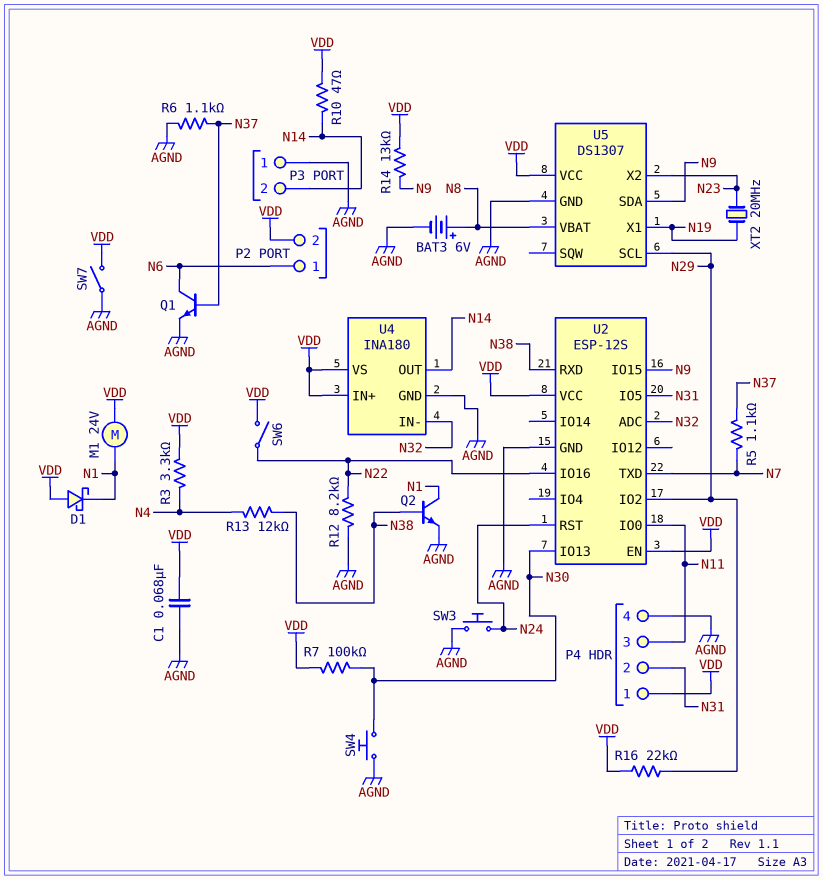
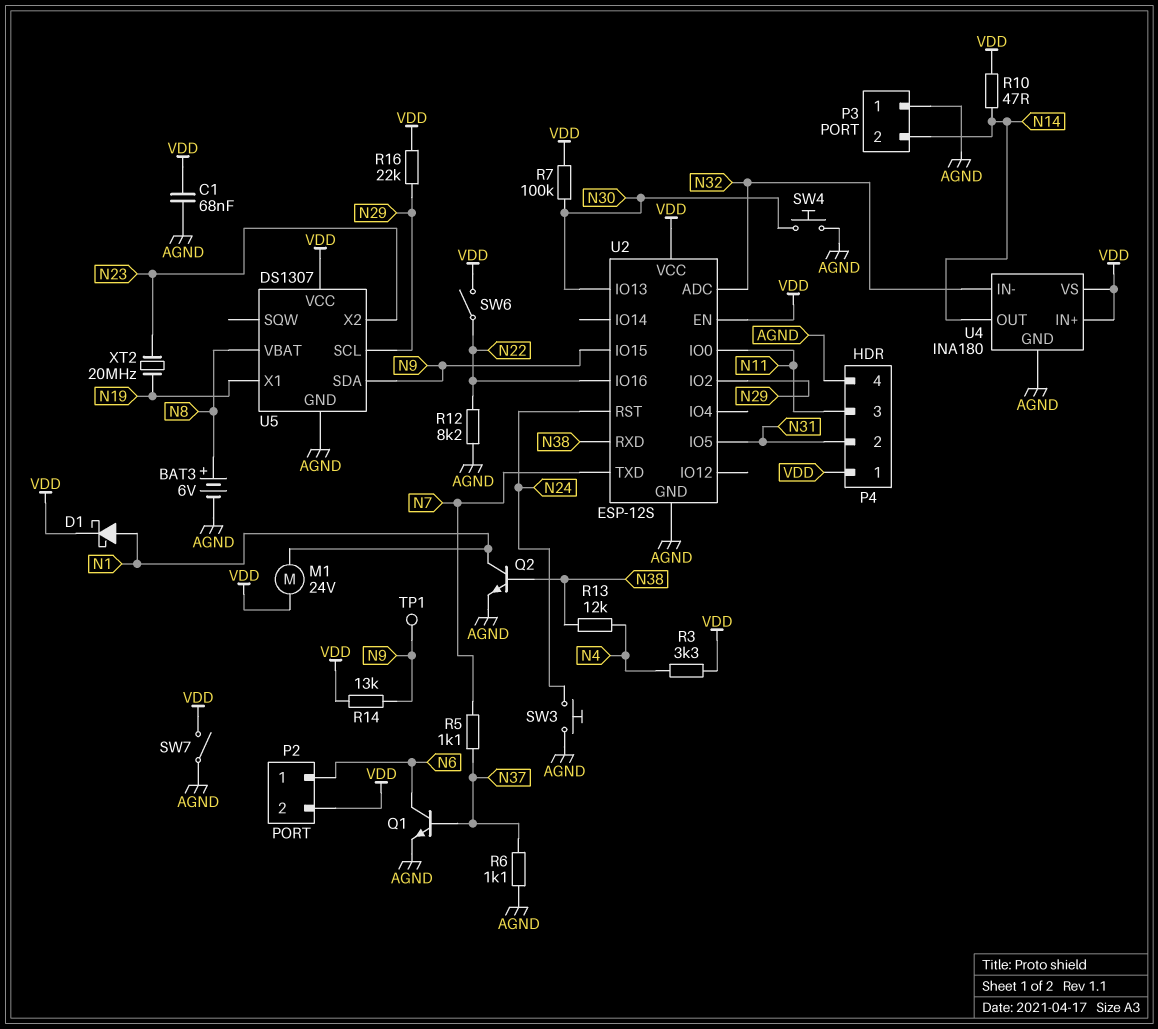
D1: schottky (A VDD, K N1) -> schottky (A N1, K VDD)
TP1: none -> test point (N9)

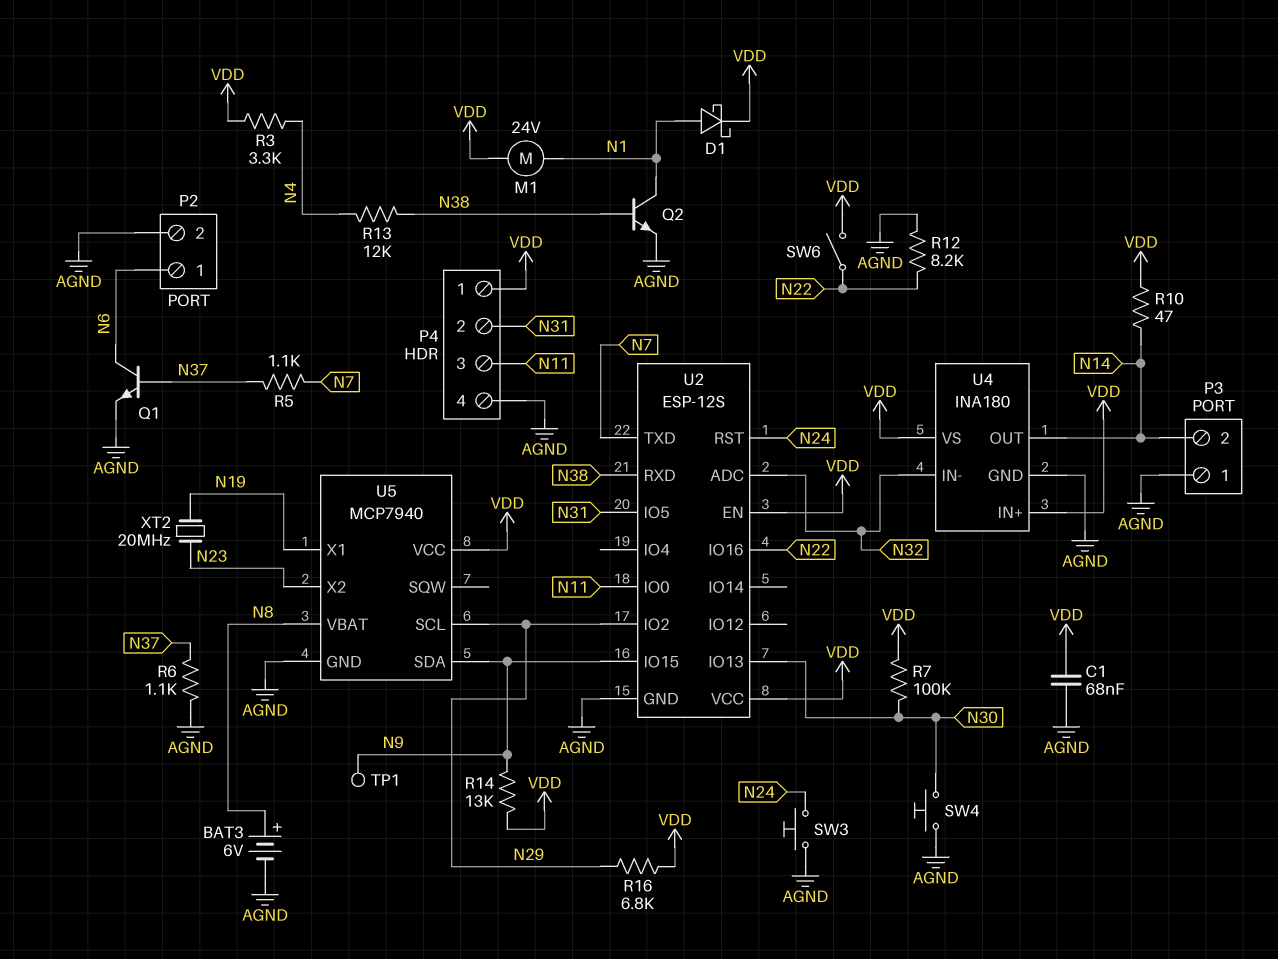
P2 pin 2: VDD -> AGND
R16: 22k (N29, VDD) -> 6.8k (N29, VDD)
SW7: switch (AGND, VDD) -> none
U5: DS1307 -> MCP7940

